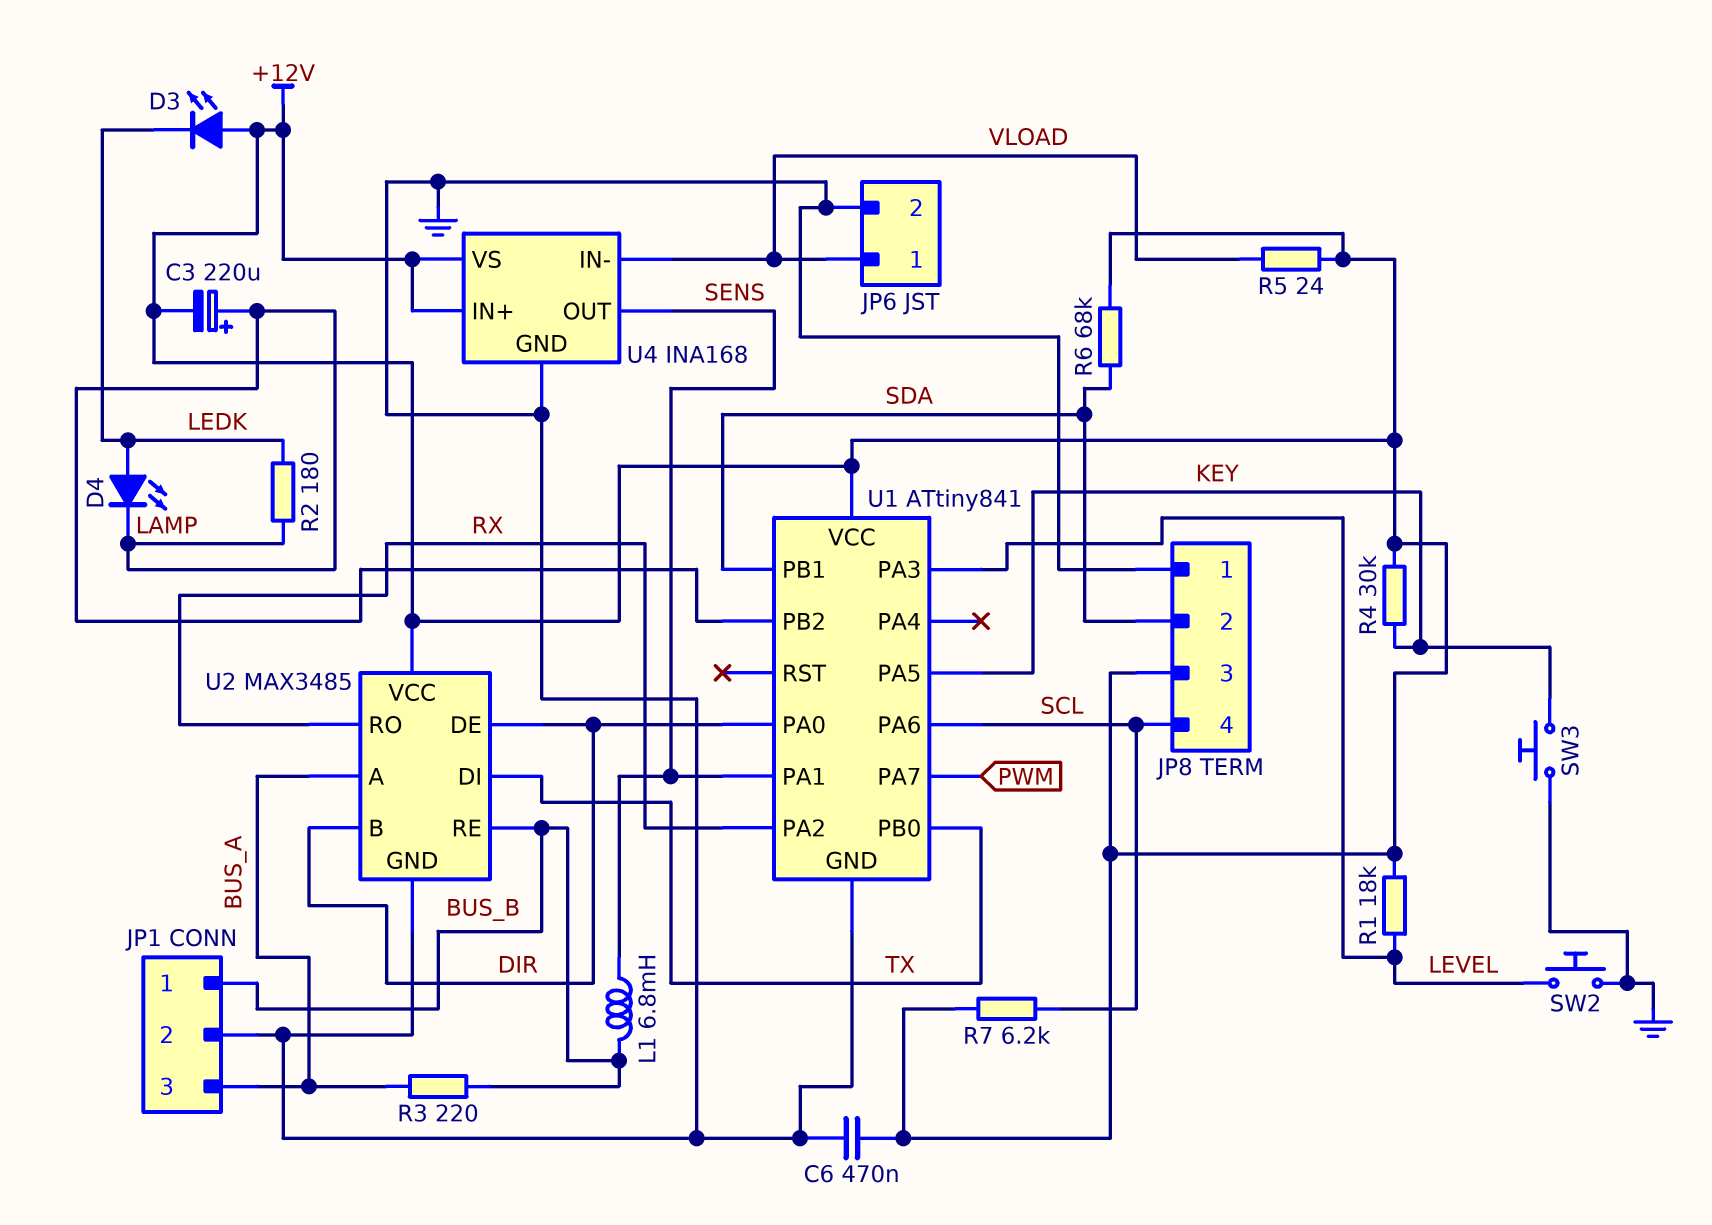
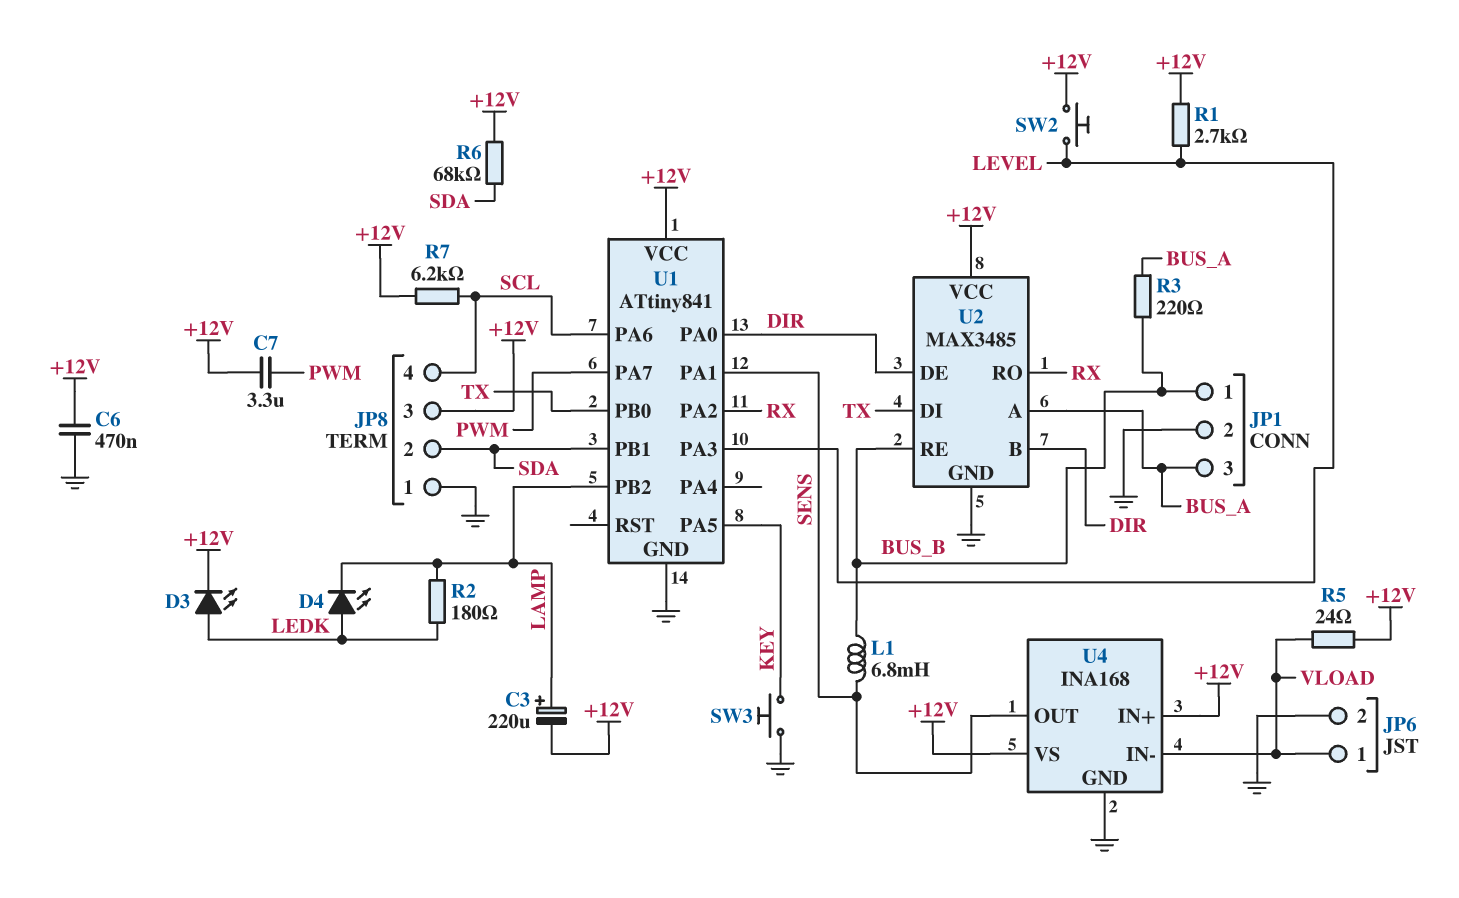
C7: none -> 3.3uF (+12V, PWM)
D3: LED (A +12V, K LEDK) -> LED (A LEDK, K +12V)
R1: 18k (+12V, LEVEL) -> 2.7k (+12V, LEVEL)
R4: 30k (+12V, KEY) -> none
SW2: button (GND, LEVEL) -> button (+12V, LEVEL)

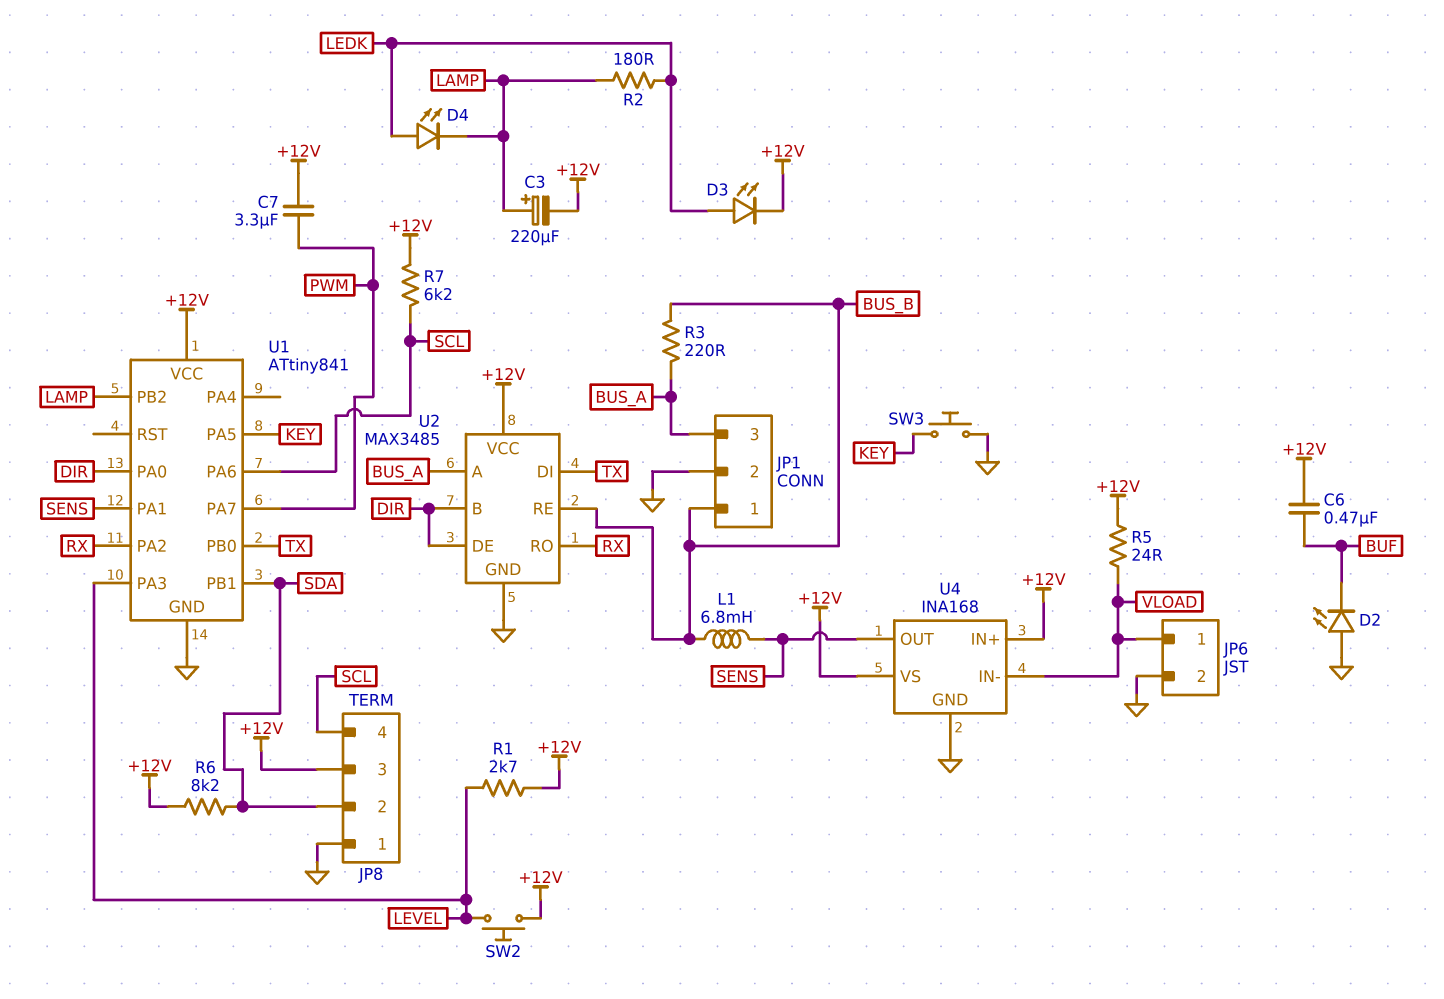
C6: 470nF (+12V, GND) -> 470nF (+12V, BUF)
D2: none -> LED (A GND, K BUF)
R6: 68k (+12V, SDA) -> 8.2k (+12V, SDA)

